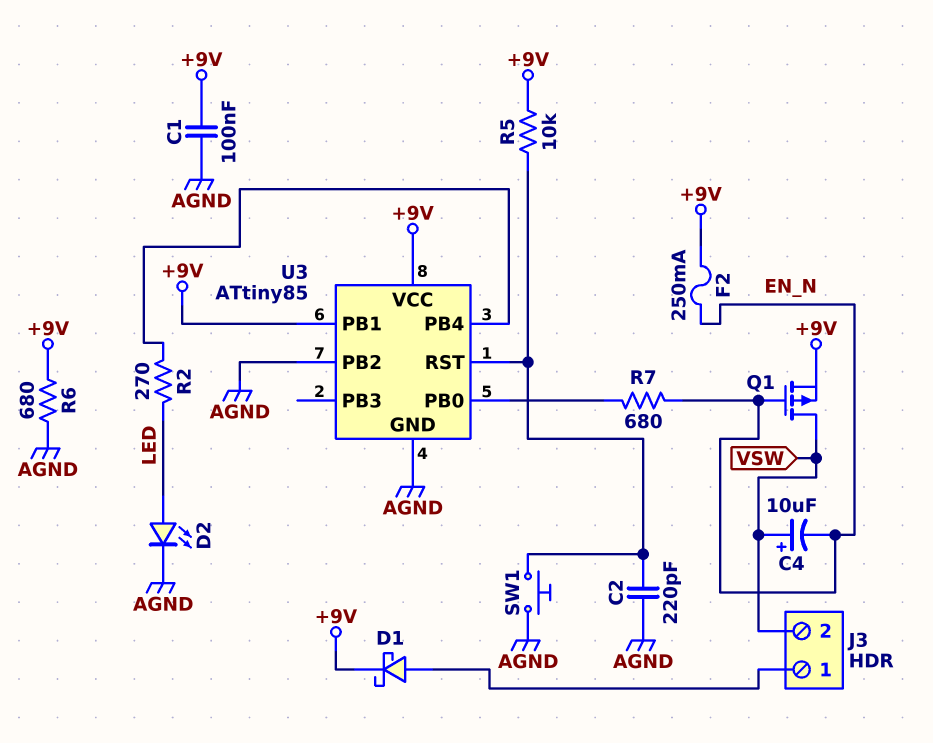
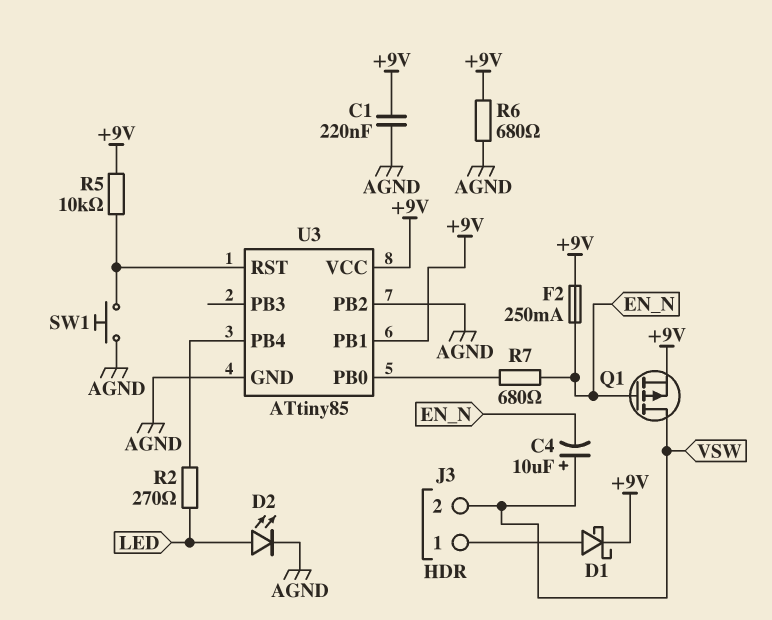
C1: 100nF (+9V, AGND) -> 220nF (+9V, AGND)
C2: 220pF (AGND, U3/RST) -> none

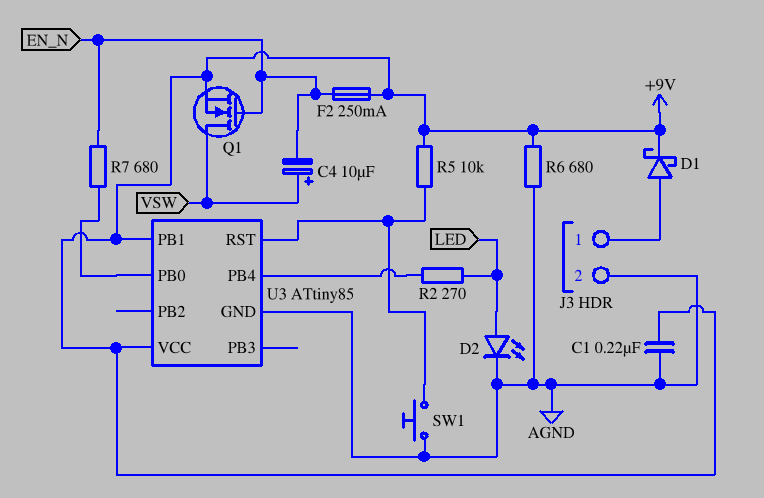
J3 pin 2: VSW -> AGND
Q1: PMOS (G EN_N, D VSW, S +9V) -> NMOS (G EN_N, D VSW, S +9V)
U3 pin PB2: AGND -> none

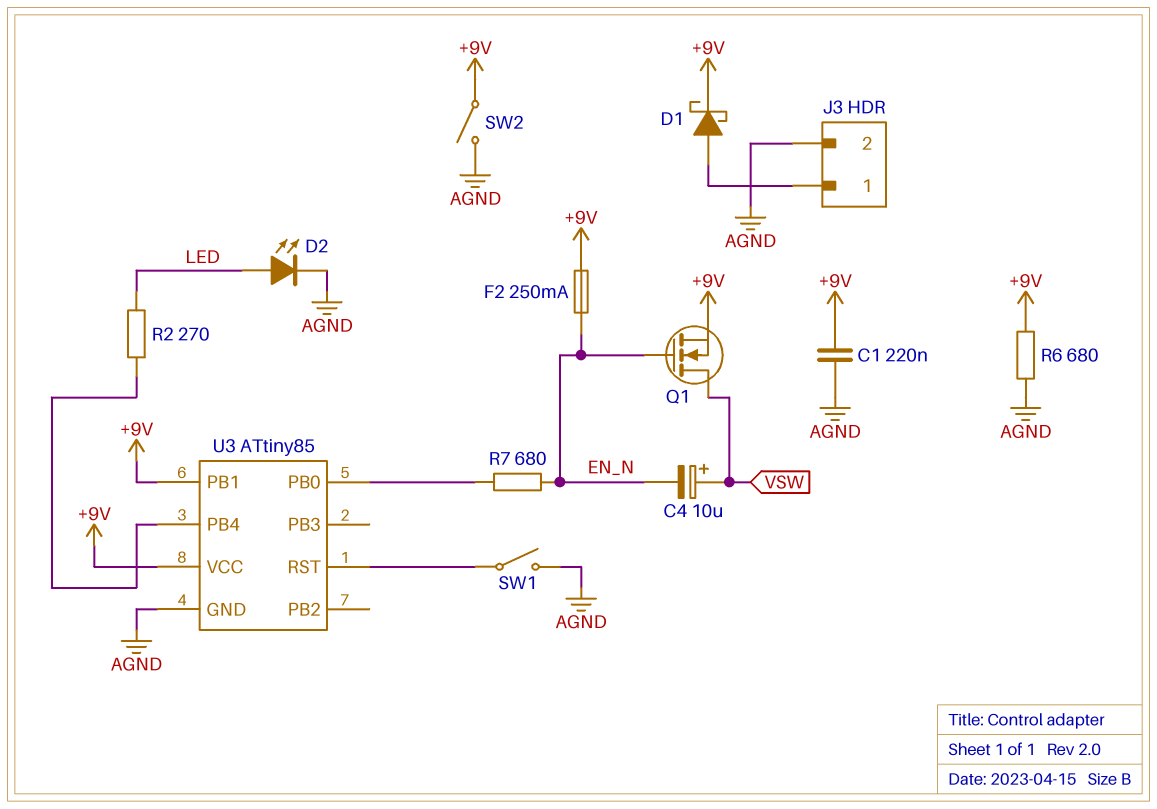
R5: 10k (+9V, U3/RST) -> none
SW1: button (AGND, U3/RST) -> switch (AGND, U3/RST)
SW2: none -> switch (+9V, AGND)

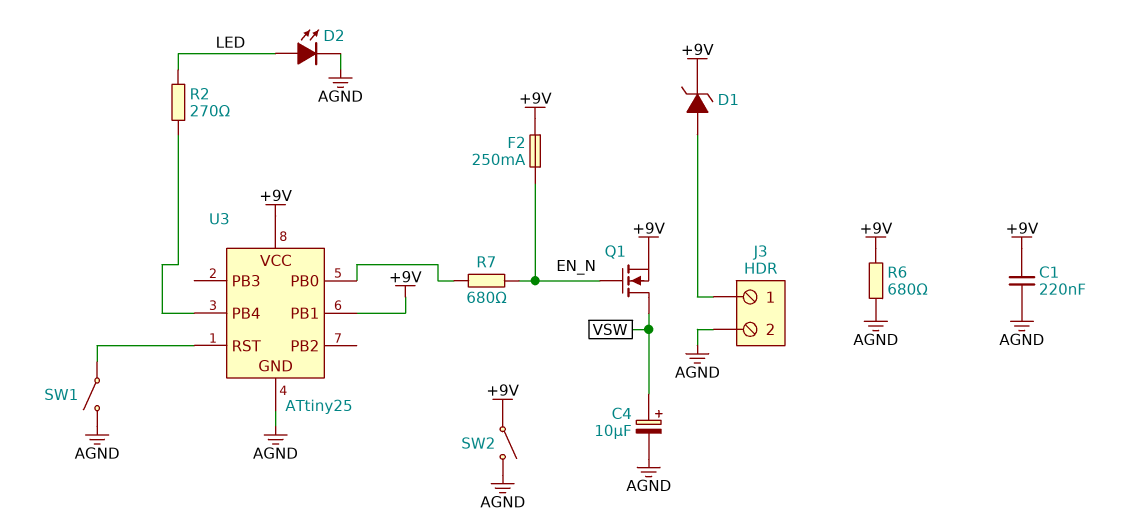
C4: 10uF (plus VSW, minus EN_N) -> 10uF (plus VSW, minus AGND)
D1: schottky (A J3/1, K +9V) -> zener (A J3/1, K +9V)
U3: ATtiny85 -> ATtiny25

